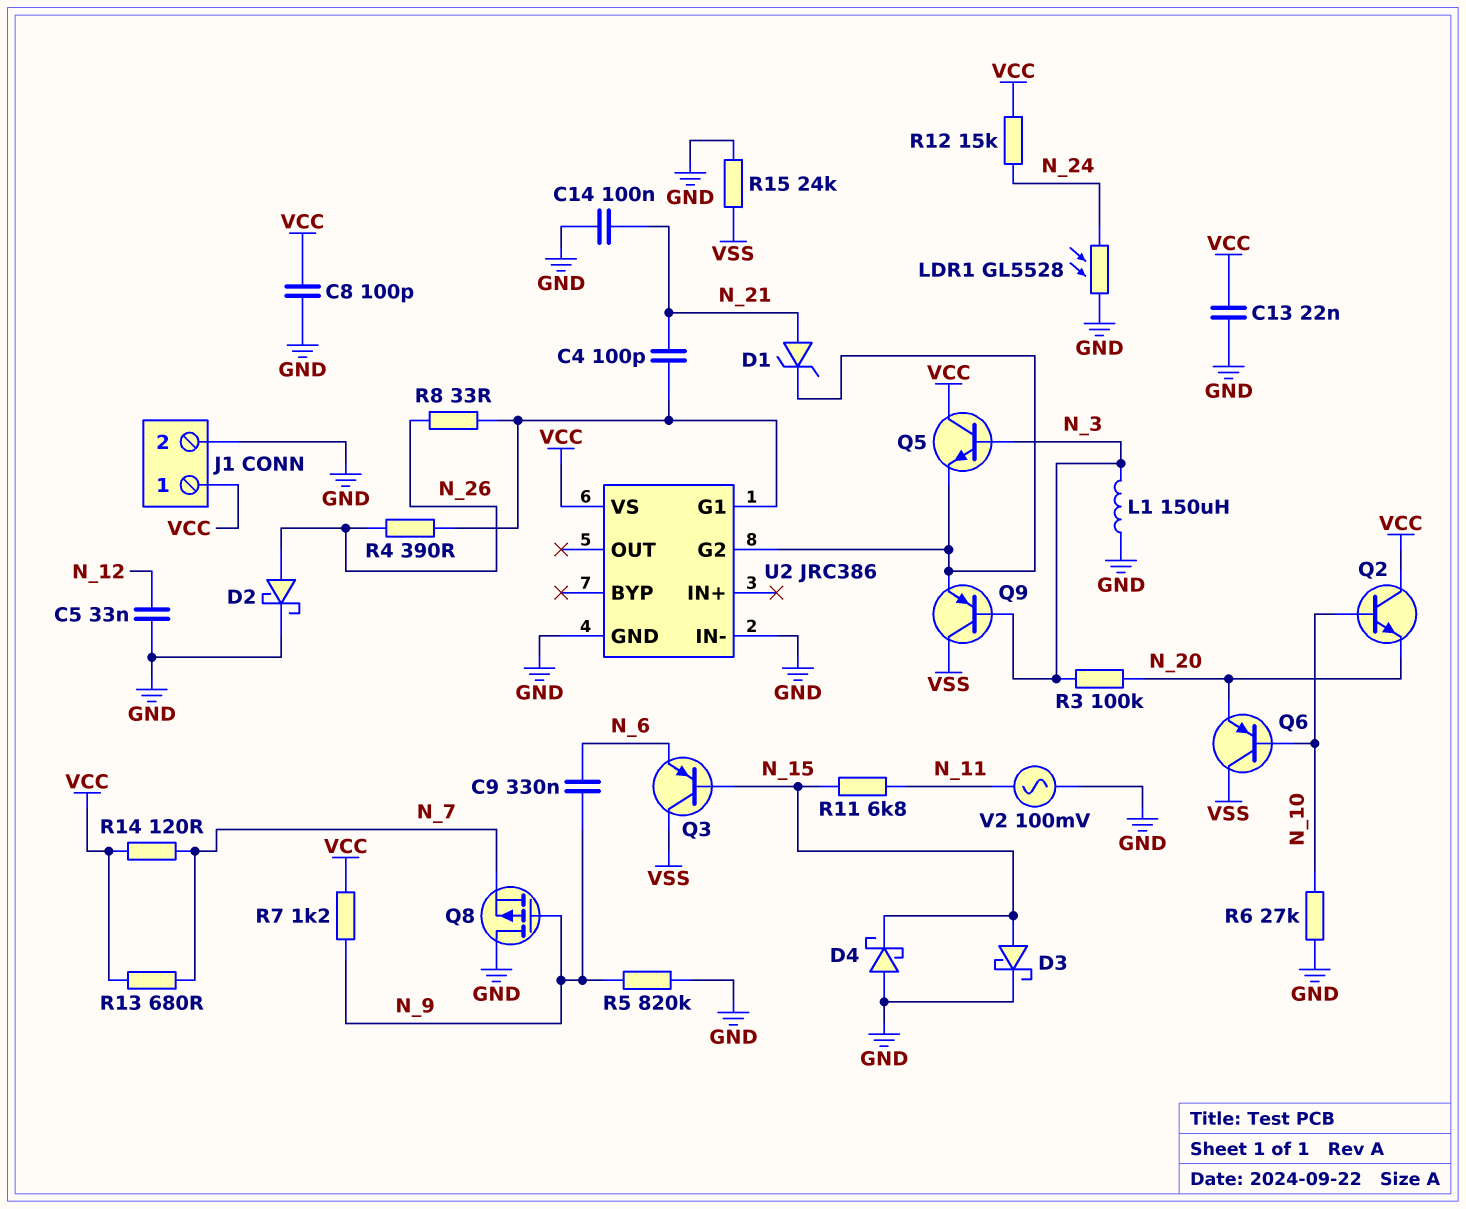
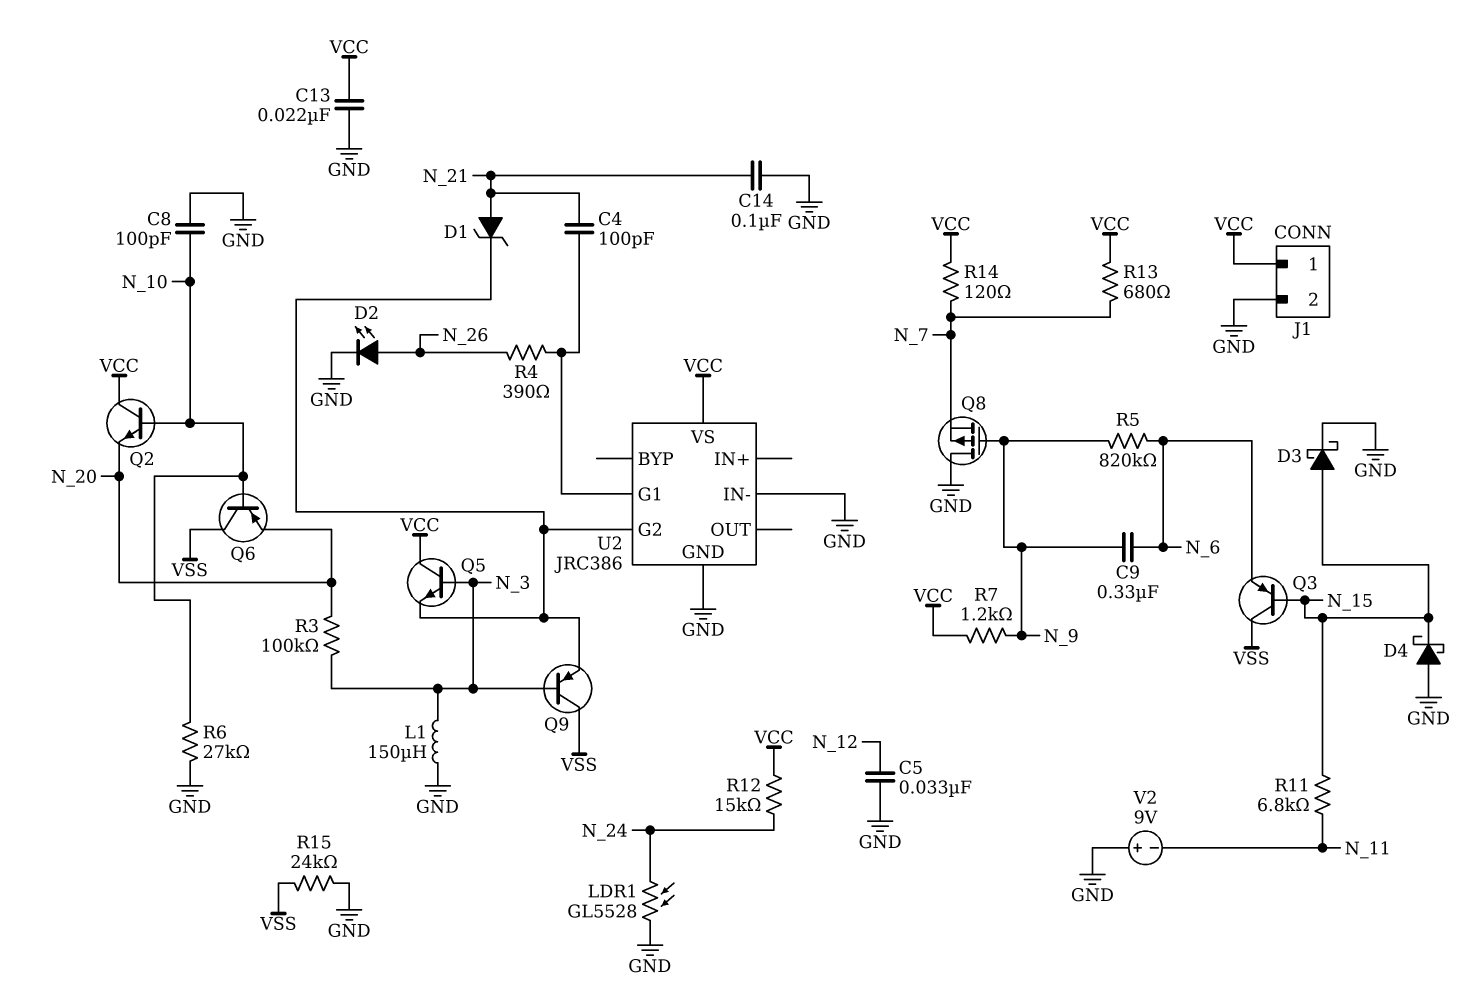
C8: 100pF (GND, VCC) -> 100pF (GND, N_10)
D2: schottky (A N_26, K GND) -> LED (A N_26, K GND)
R5: 820k (GND, N_9) -> 820k (N_6, N_9)
R8: 33 (N_26, U2/G1) -> none
V2: AC 100mV (GND, N_11) -> 9V (plus GND, minus N_11)

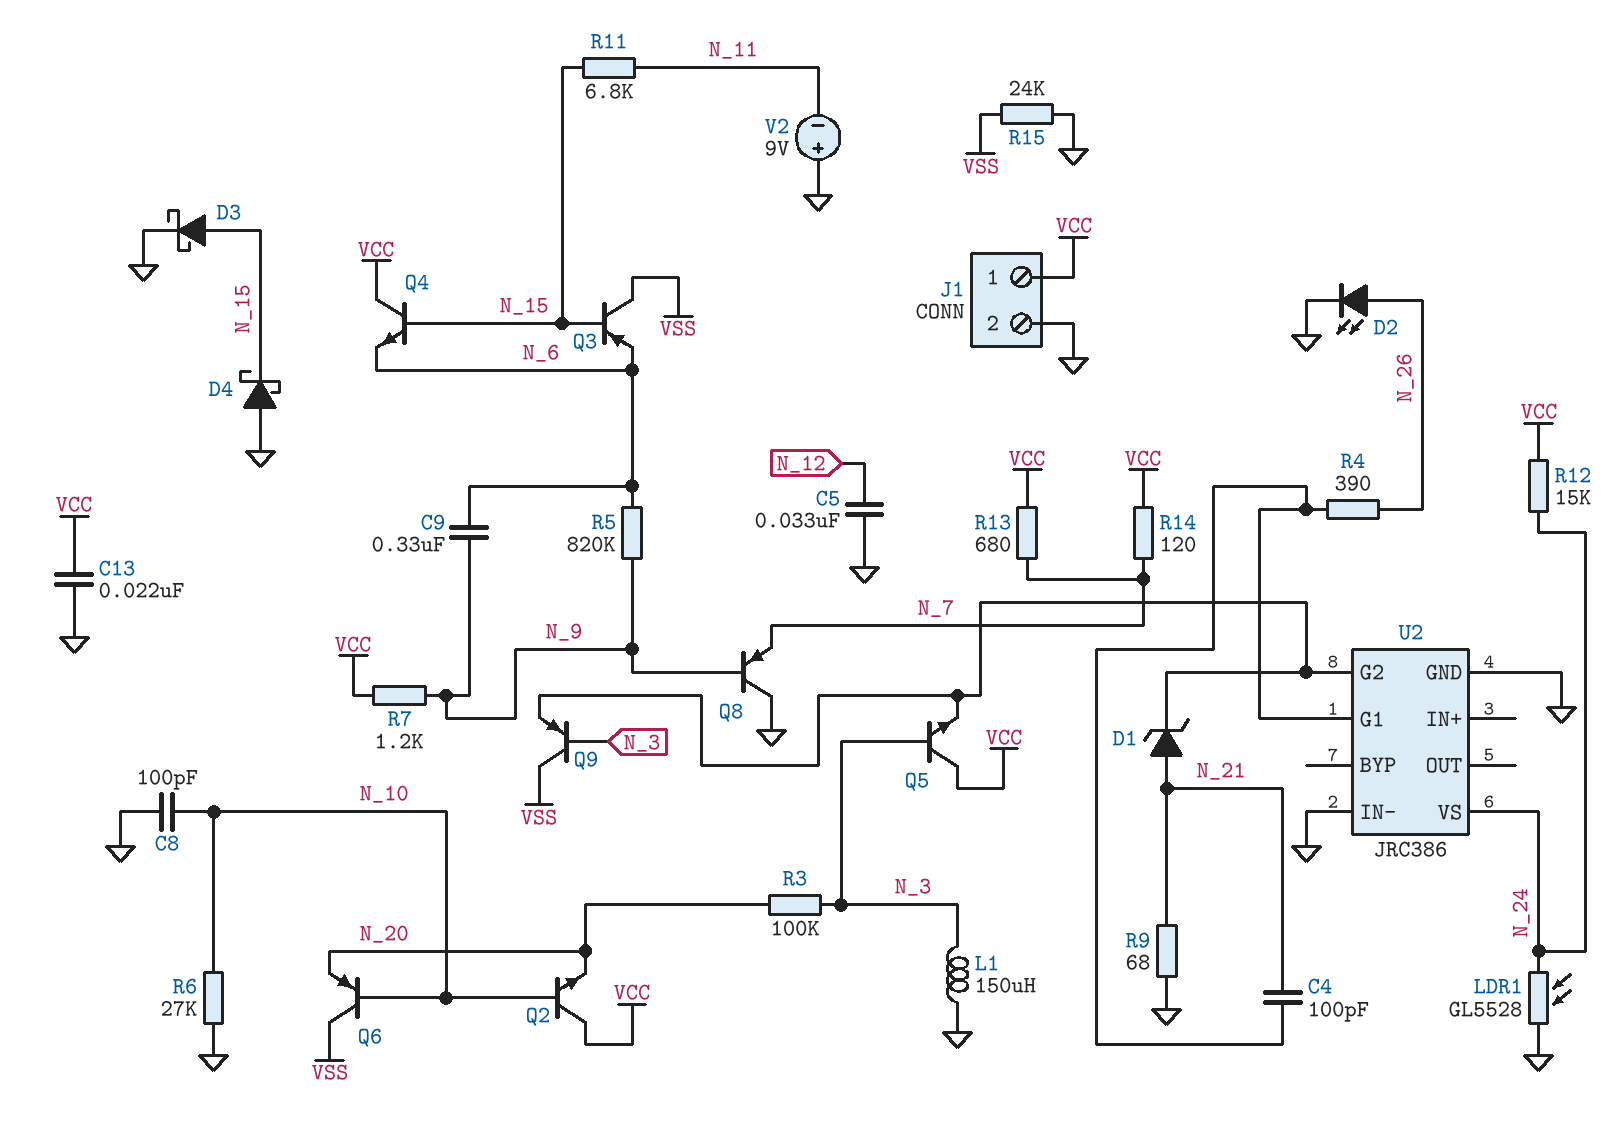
C14: 100nF (GND, N_21) -> none
Q4: none -> NPN (B N_15, C VCC, E N_6)
Q8: PMOS (G N_9, D GND, S N_7) -> PNP (B N_9, C GND, E N_7)
R9: none -> 68 (GND, N_21)
U2 pin VS: VCC -> N_24

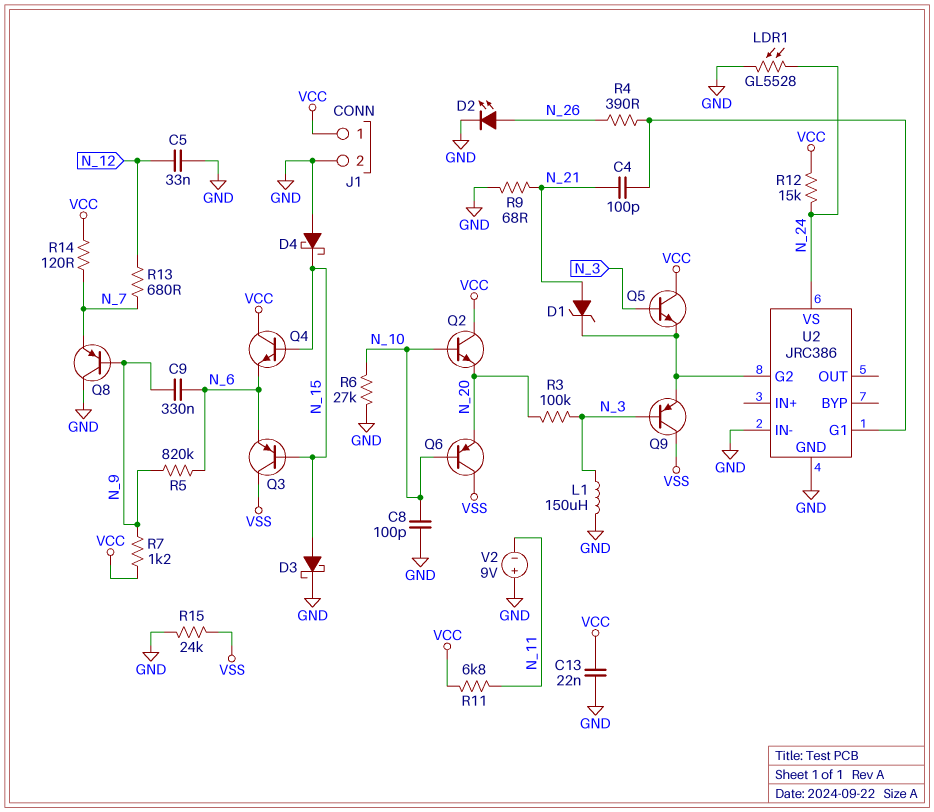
R11: 6.8k (N_11, N_15) -> 6.8k (N_11, VCC)
R13: 680 (N_7, VCC) -> 680 (N_7, N_12)

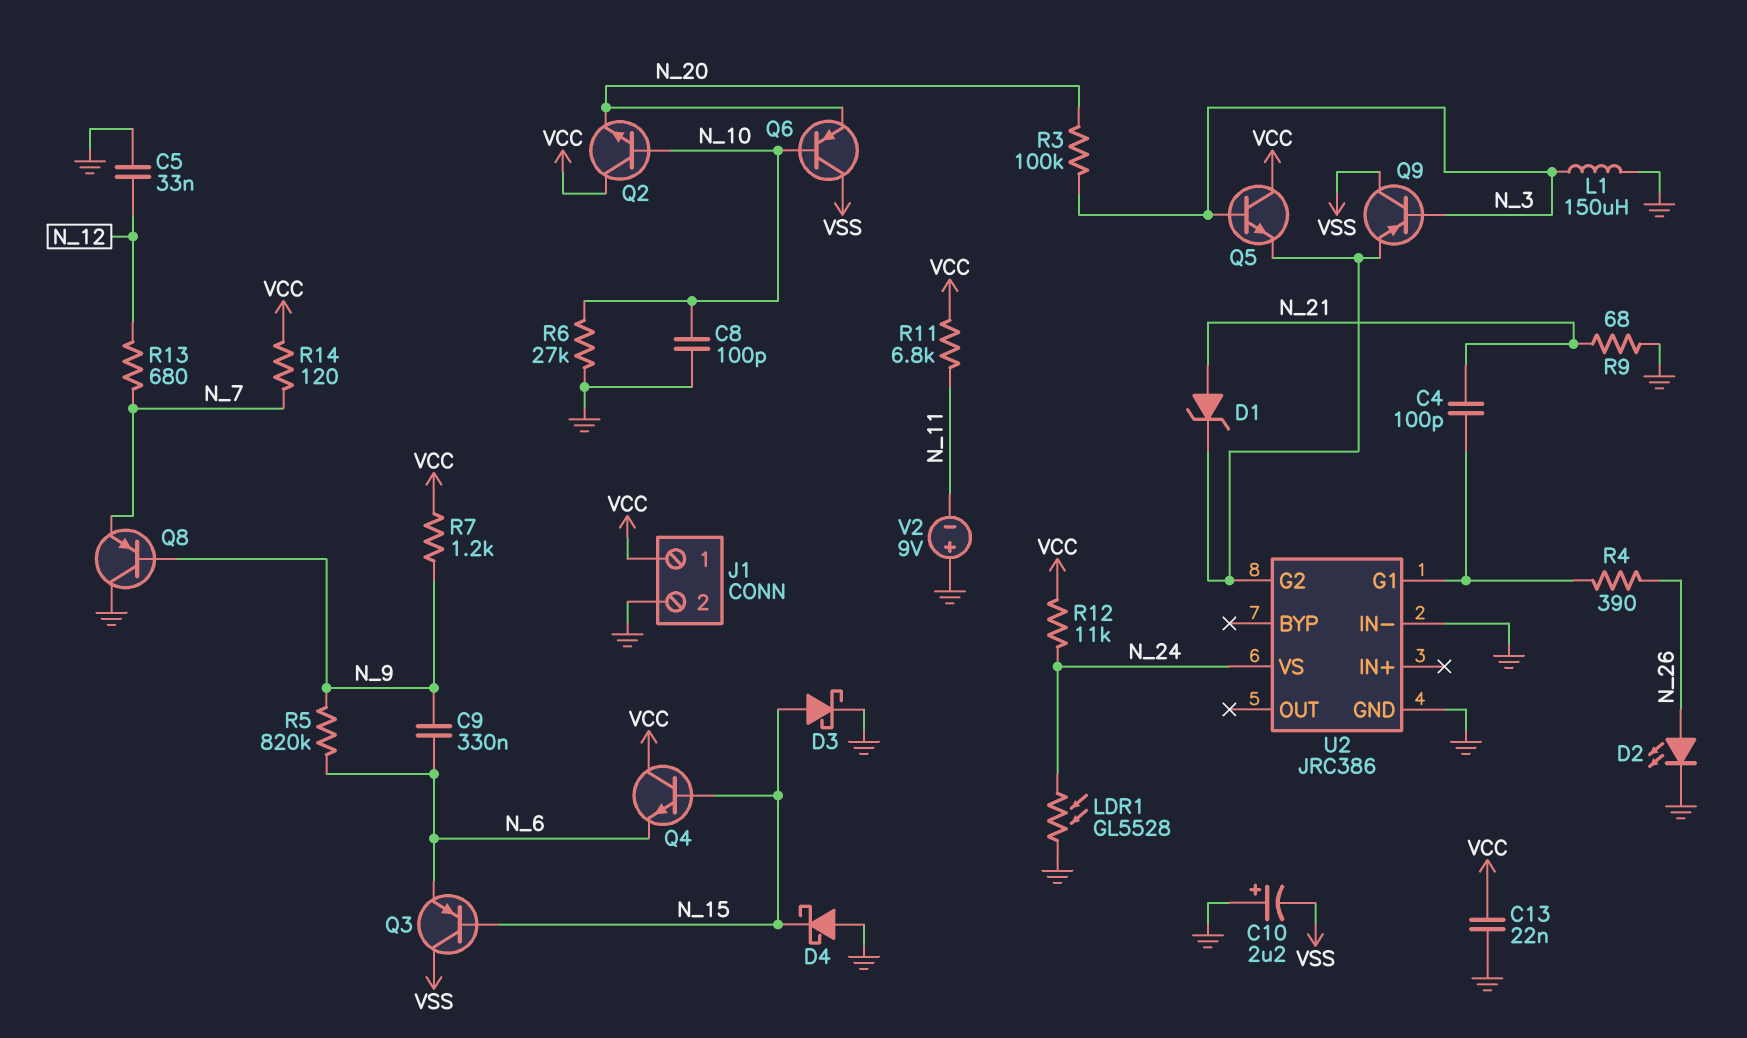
C10: none -> 2.2uF (plus GND, minus VSS)
R12: 15k (N_24, VCC) -> 11k (N_24, VCC)
R15: 24k (GND, VSS) -> none

